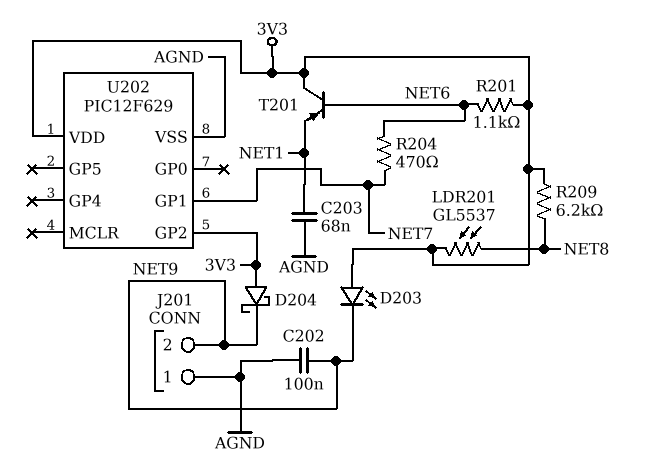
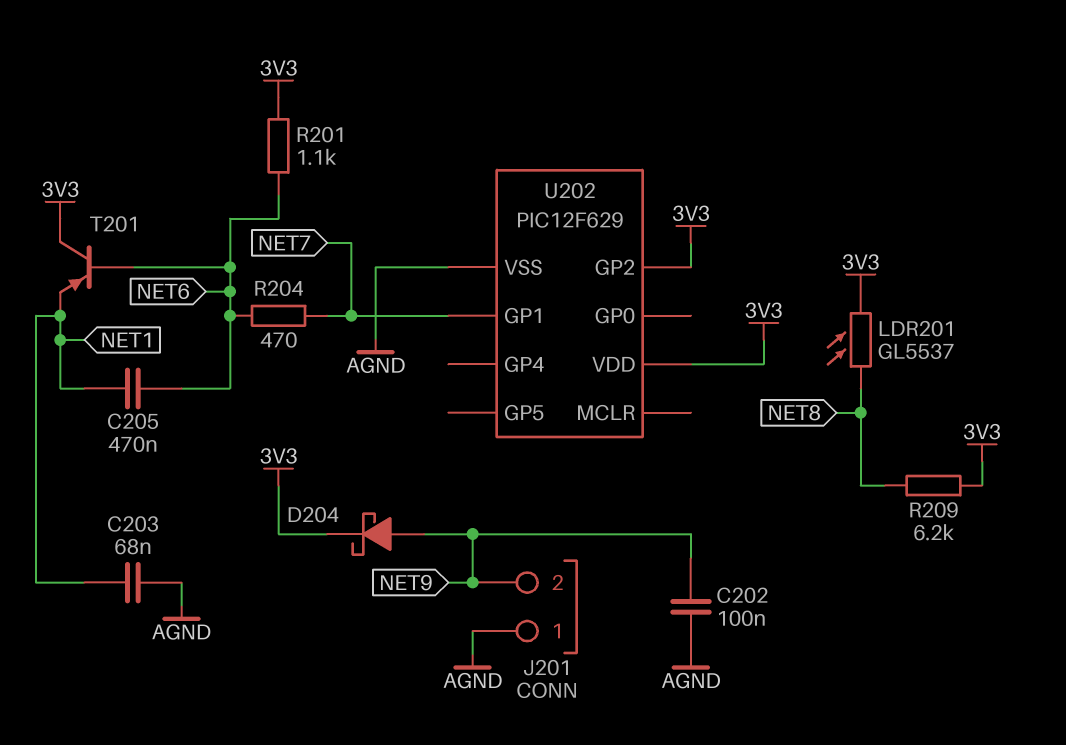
C205: none -> 470nF (NET1, NET6)
D203: LED (A 3V3, K NET9) -> none
D204: schottky (A 3V3, K NET9) -> schottky (A NET9, K 3V3)

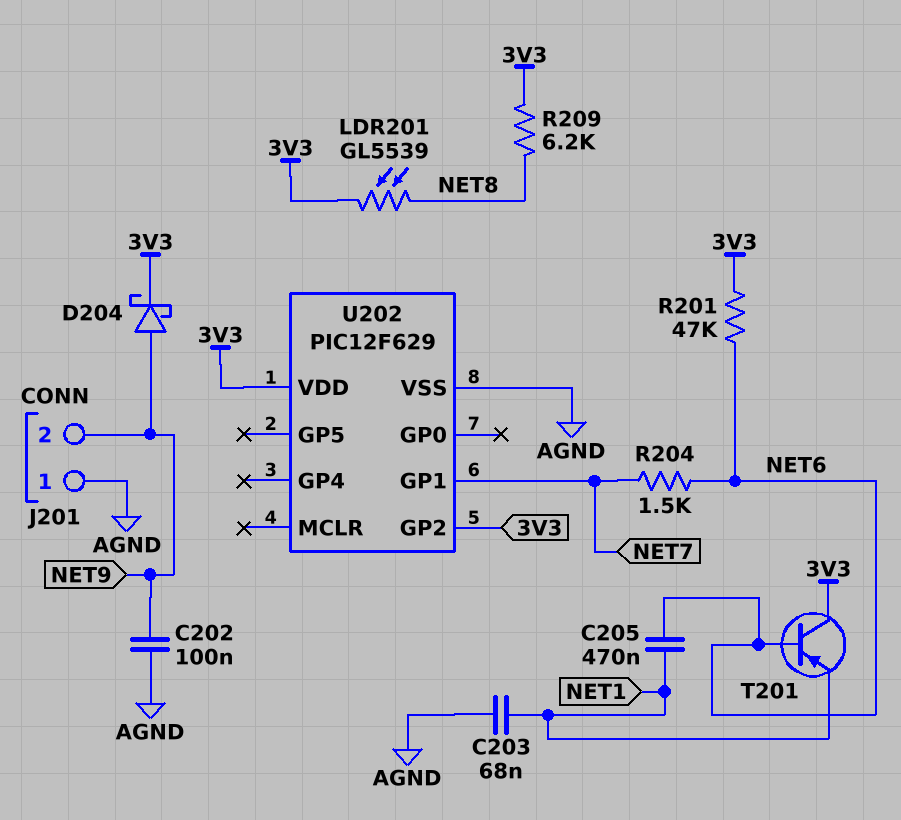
LDR201: GL5537 (3V3, NET8) -> GL5539 (3V3, NET8)
R201: 1.1k (3V3, NET6) -> 47k (3V3, NET6)
R204: 470 (NET6, NET7) -> 1.5k (NET6, NET7)

